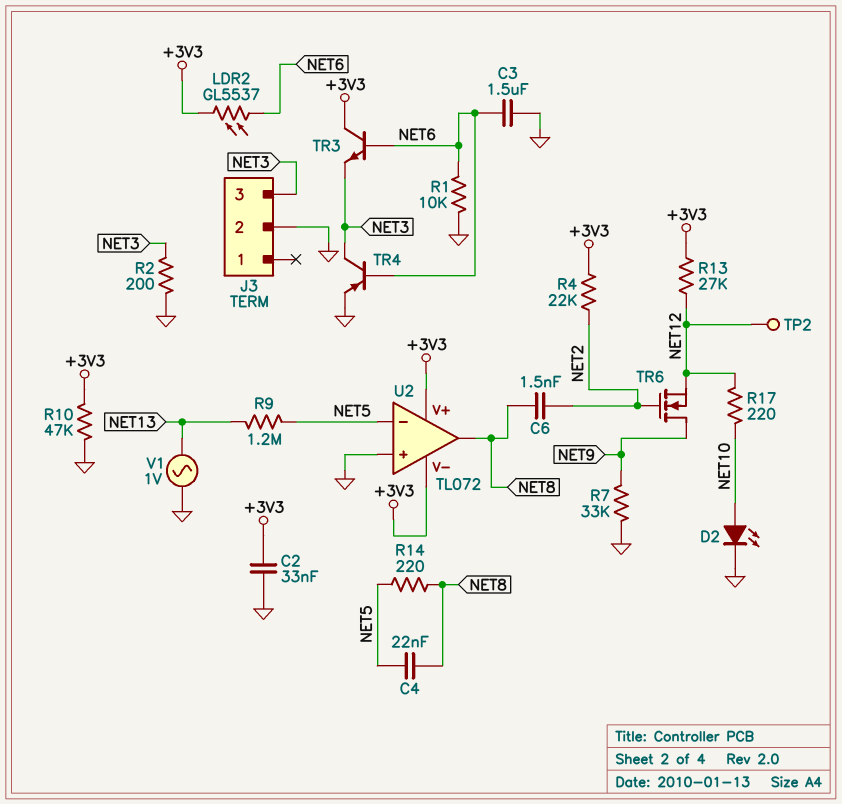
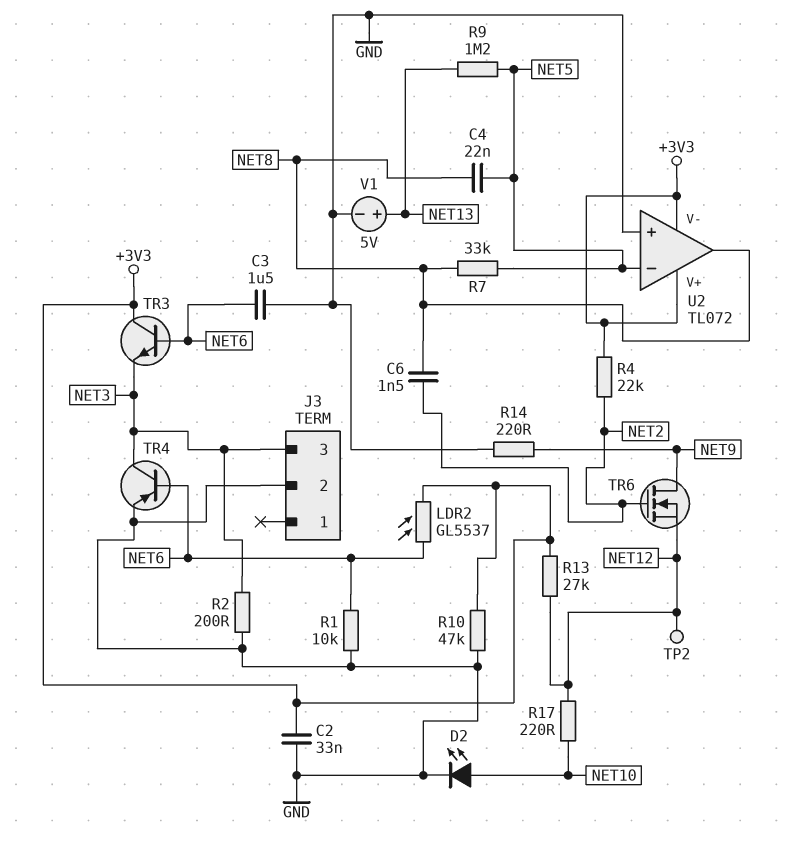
R7: 33k (GND, NET9) -> 33k (NET5, NET8)
R14: 220 (NET5, NET8) -> 220 (GND, NET9)
V1: AC 1V (GND, NET13) -> 5V (plus NET13, minus GND)

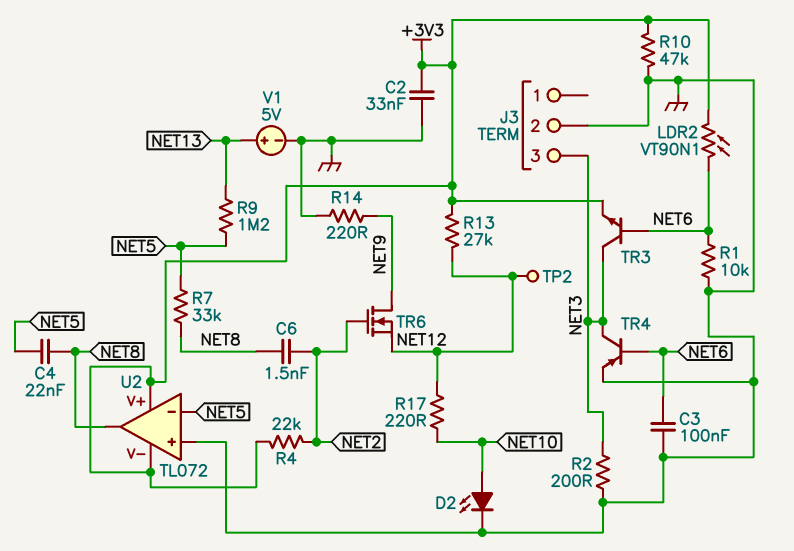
C3: 1.5uF (GND, NET6) -> 100nF (GND, NET6)
LDR2: GL5537 (+3V3, NET6) -> VT90N1 (+3V3, NET6)
TR3: NPN (B NET6, C +3V3, E NET3) -> NPN (B NET6, C NET3, E +3V3)

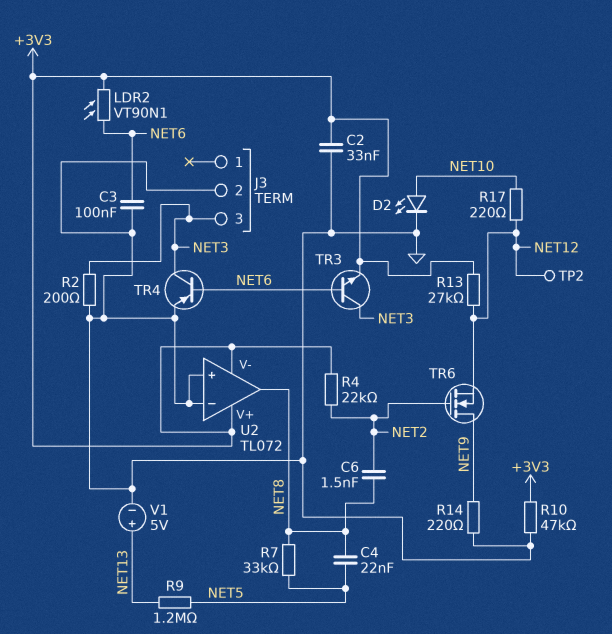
R1: 10k (GND, NET6) -> none
U2 pin in-: NET5 -> GND

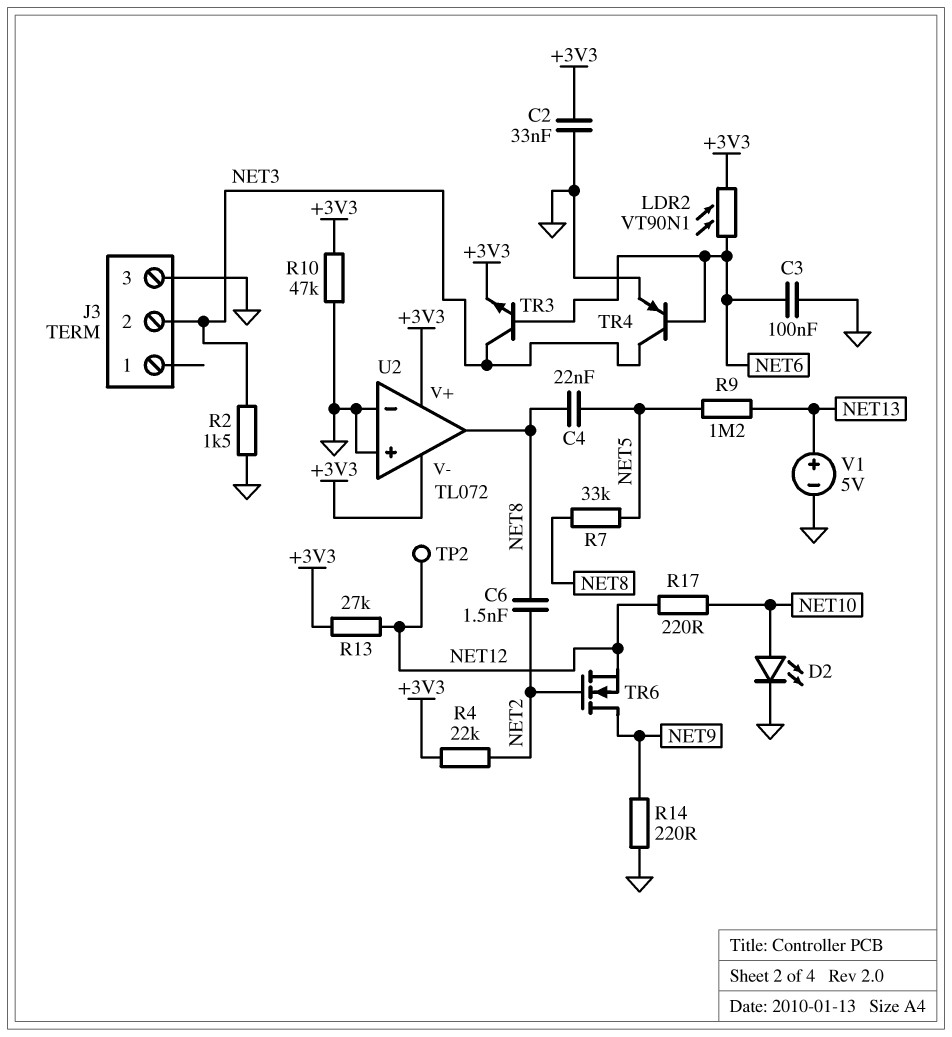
J3 pin 2: GND -> NET3
J3 pin 3: NET3 -> GND
R2: 200 (GND, NET3) -> 1.5k (GND, NET3)

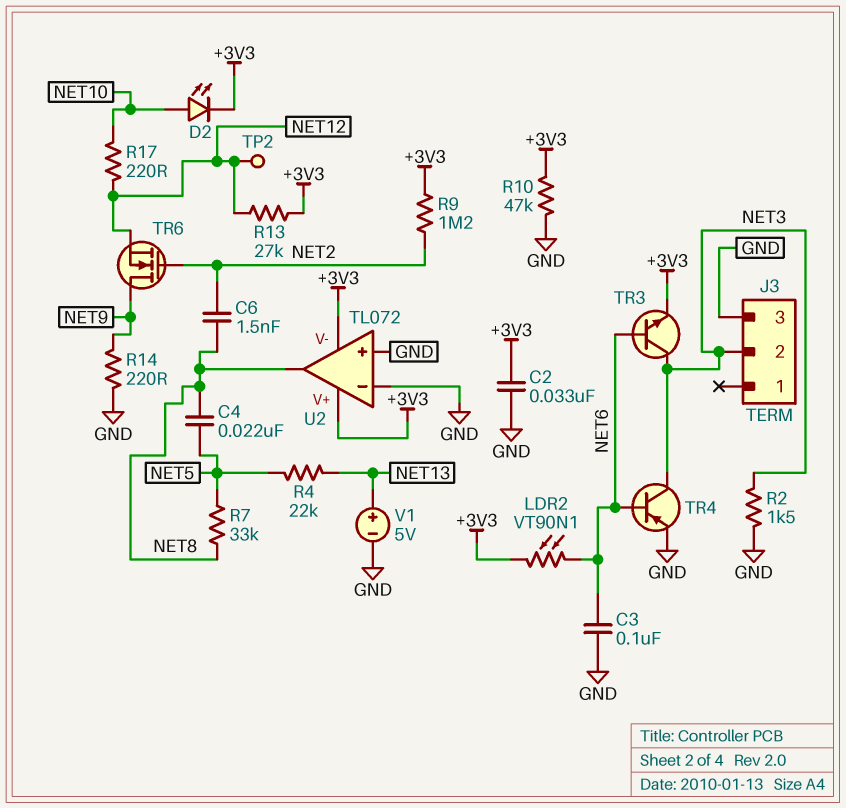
D2: LED (A NET10, K GND) -> LED (A NET10, K +3V3)
R4: 22k (+3V3, NET2) -> 22k (NET5, NET13)
R9: 1.2M (NET5, NET13) -> 1.2M (+3V3, NET2)

